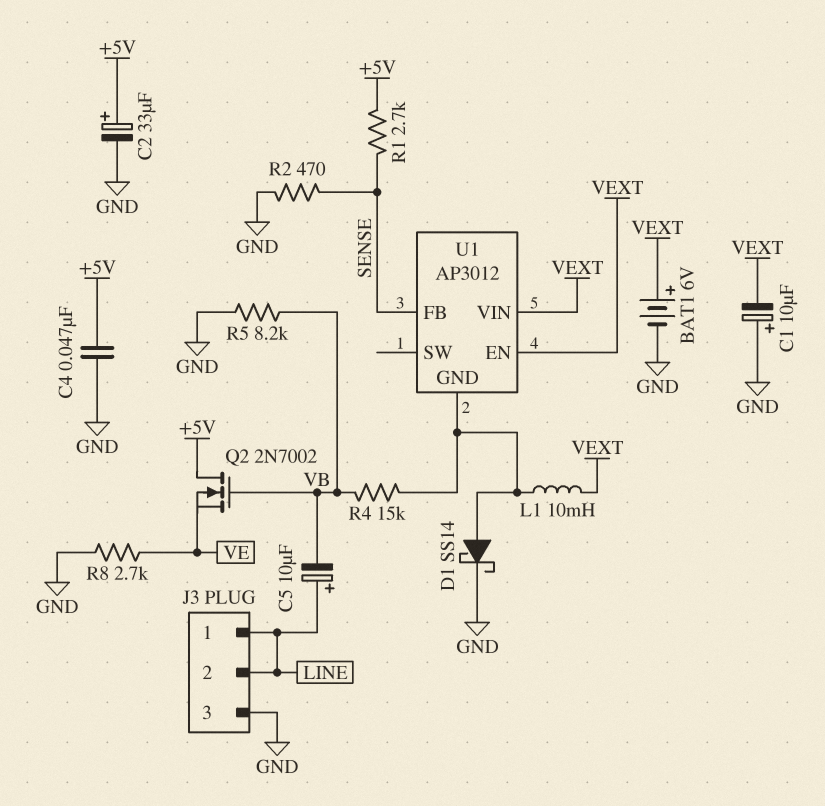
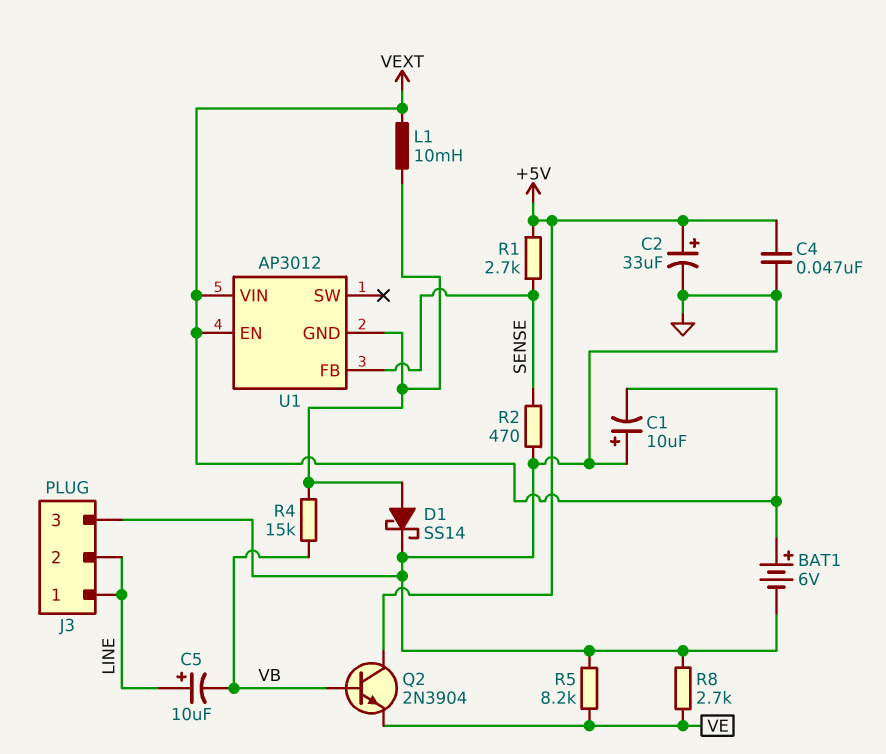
Q2: NMOS 2N7002 (G VB, D +5V, S VE) -> NPN 2N3904 (B VB, C +5V, E VE)
R5: 8.2k (GND, VB) -> 8.2k (GND, VE)

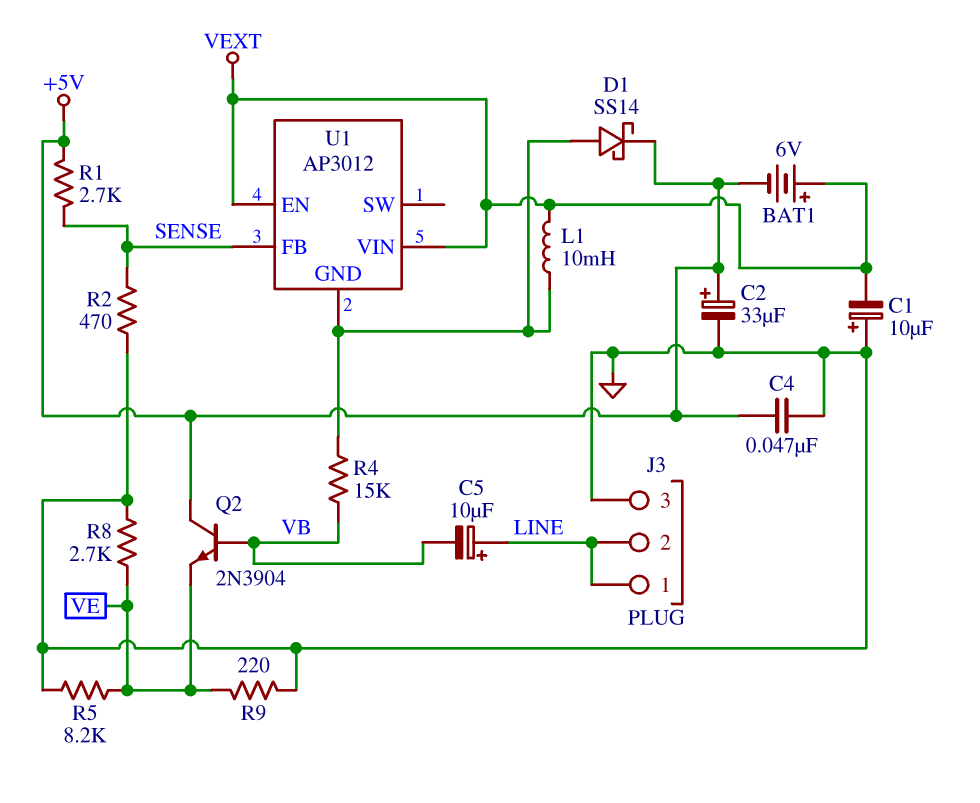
BAT1: 6V (plus VEXT, minus GND) -> 6V (plus VEXT, minus +5V)
D1: schottky SS14 (A U1/GND, K GND) -> schottky SS14 (A U1/GND, K +5V)
R9: none -> 220 (GND, VE)

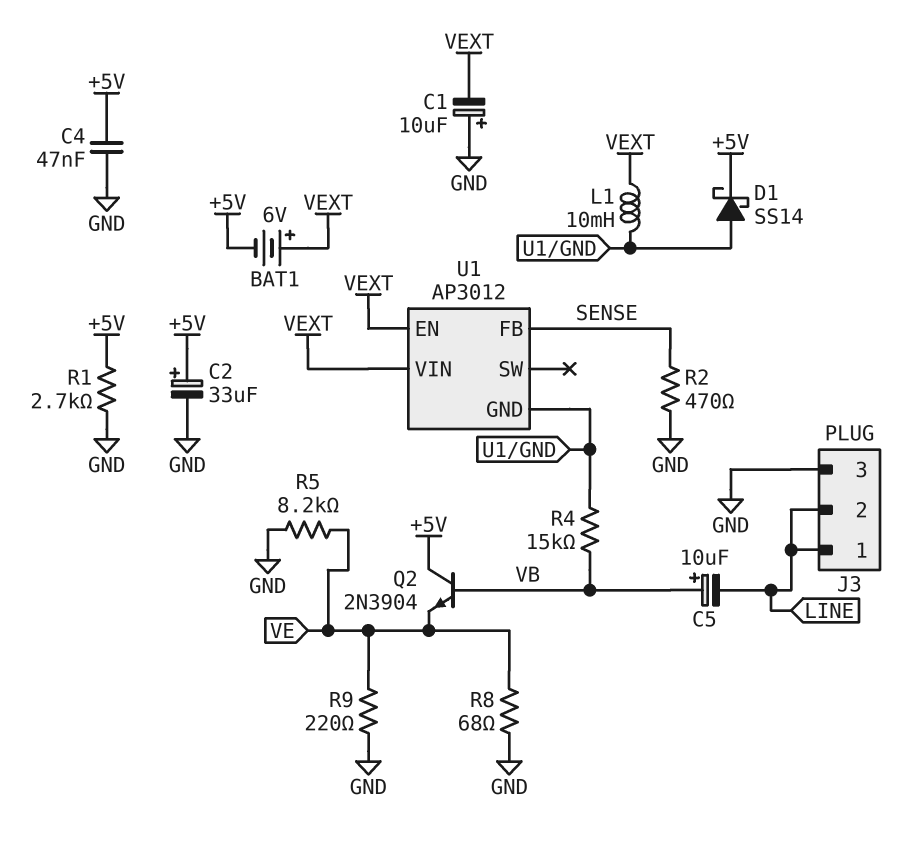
C5: 10uF (plus LINE, minus VB) -> 10uF (plus VB, minus LINE)
R1: 2.7k (+5V, SENSE) -> 2.7k (+5V, GND)
R8: 2.7k (GND, VE) -> 68 (GND, VE)

